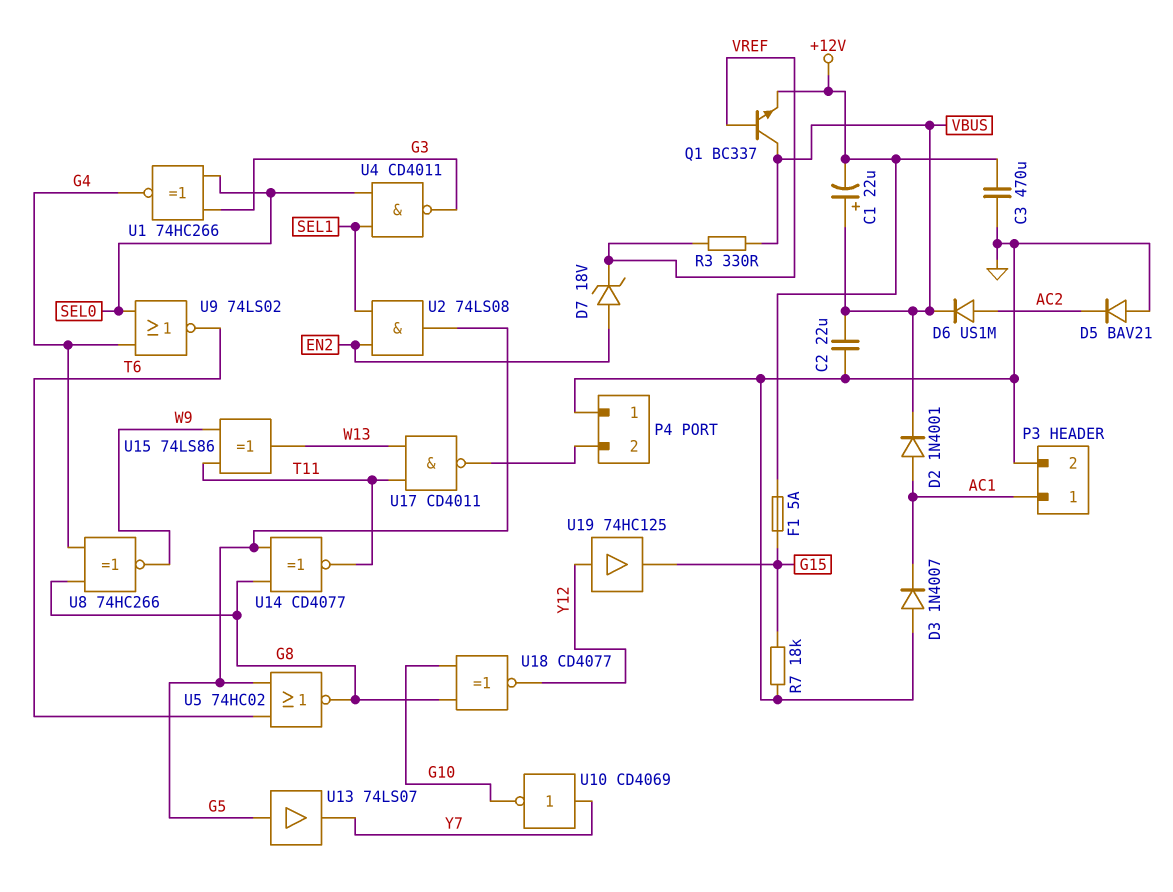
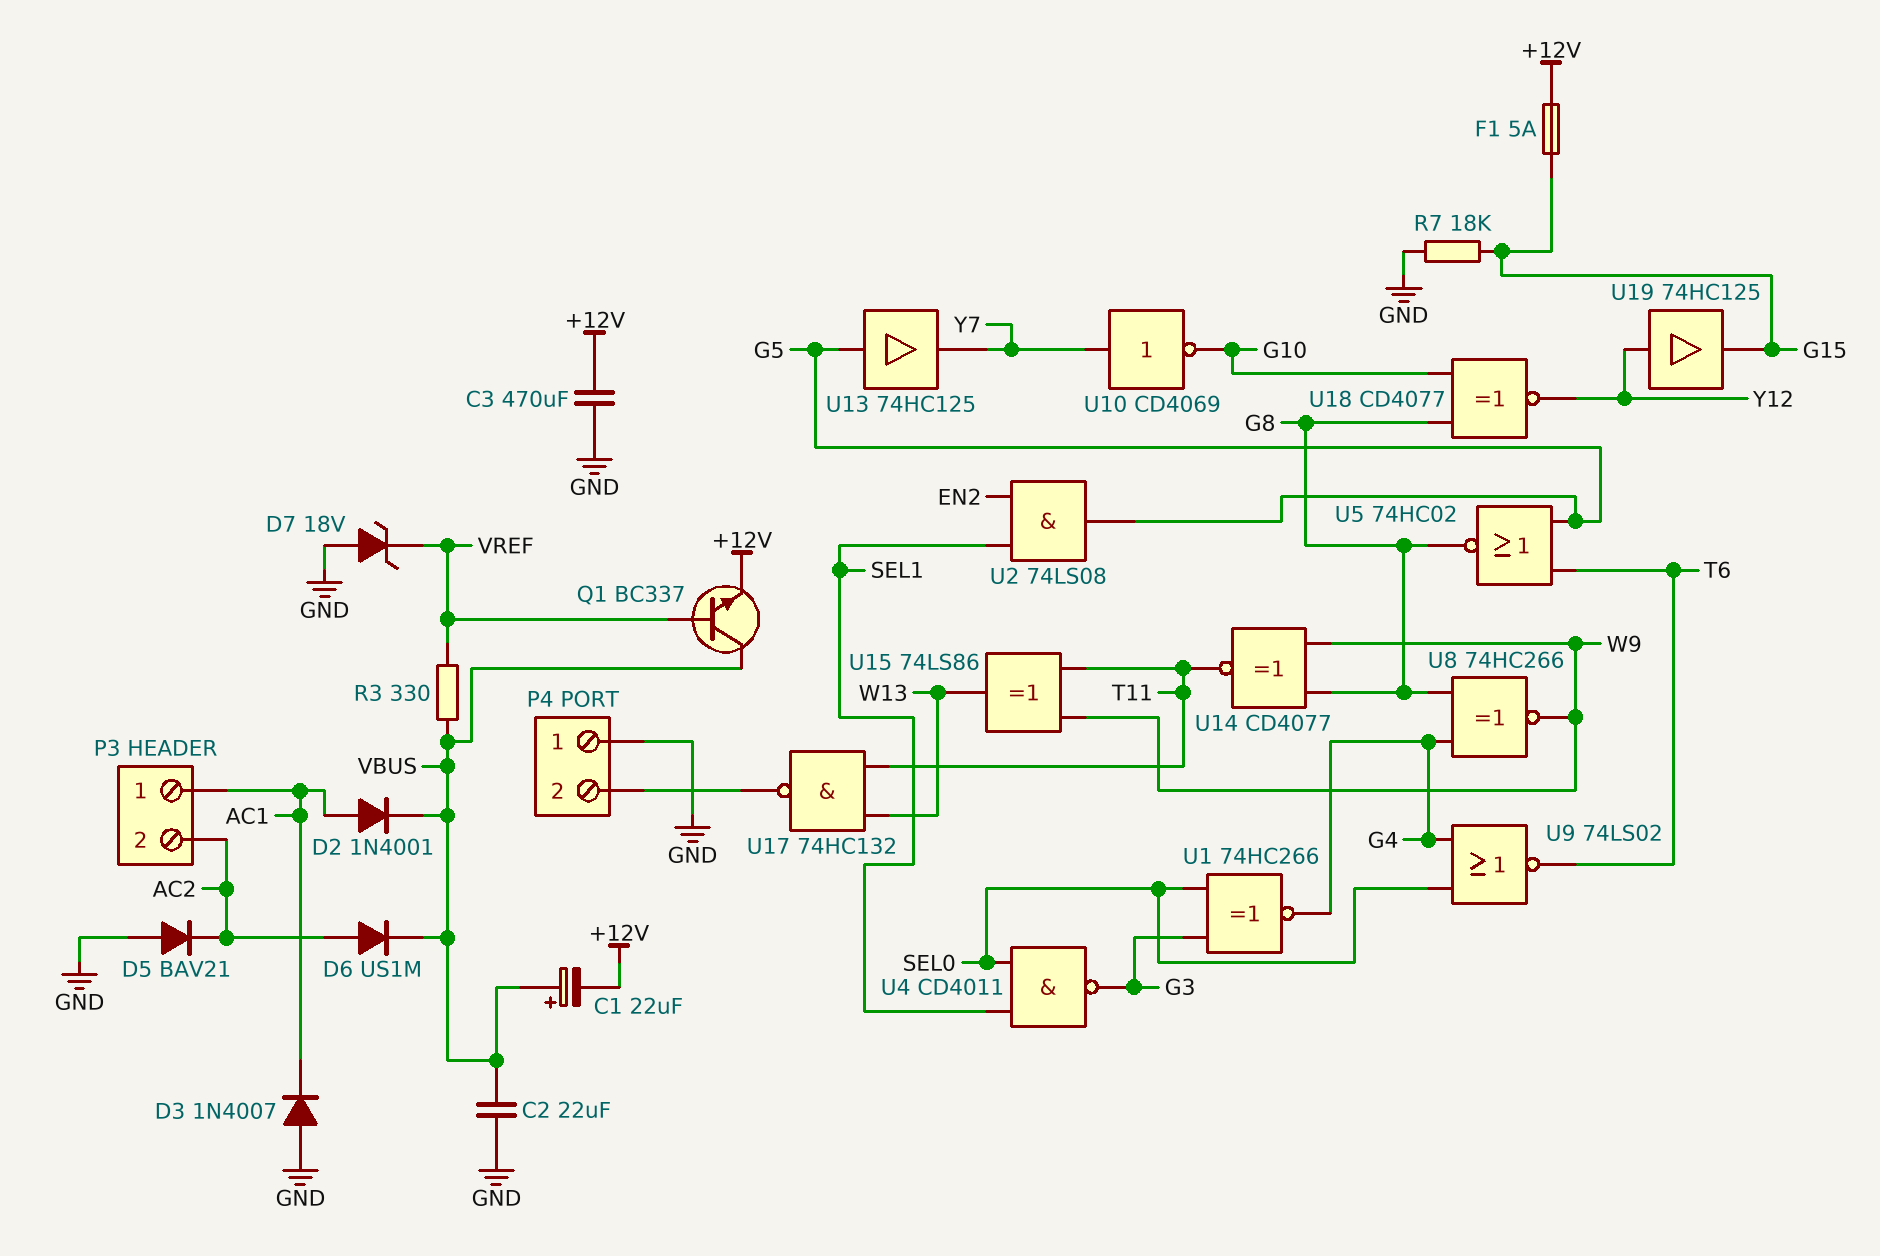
D7: zener 18V (A EN2, K VREF) -> zener 18V (A GND, K VREF)
P3 pin 2: GND -> AC2
U13: buffer 74LS07 (in G5, out Y7) -> buffer 74HC125 (in G5, out Y7)
U14: XNOR CD4077 (in G5, in G8, out T11) -> XNOR CD4077 (in G8, in W9, out T11)
U17: NAND CD4011 (in T11, in W13, out P4/2) -> NAND 74HC132 (in T11, in W13, out P4/2)

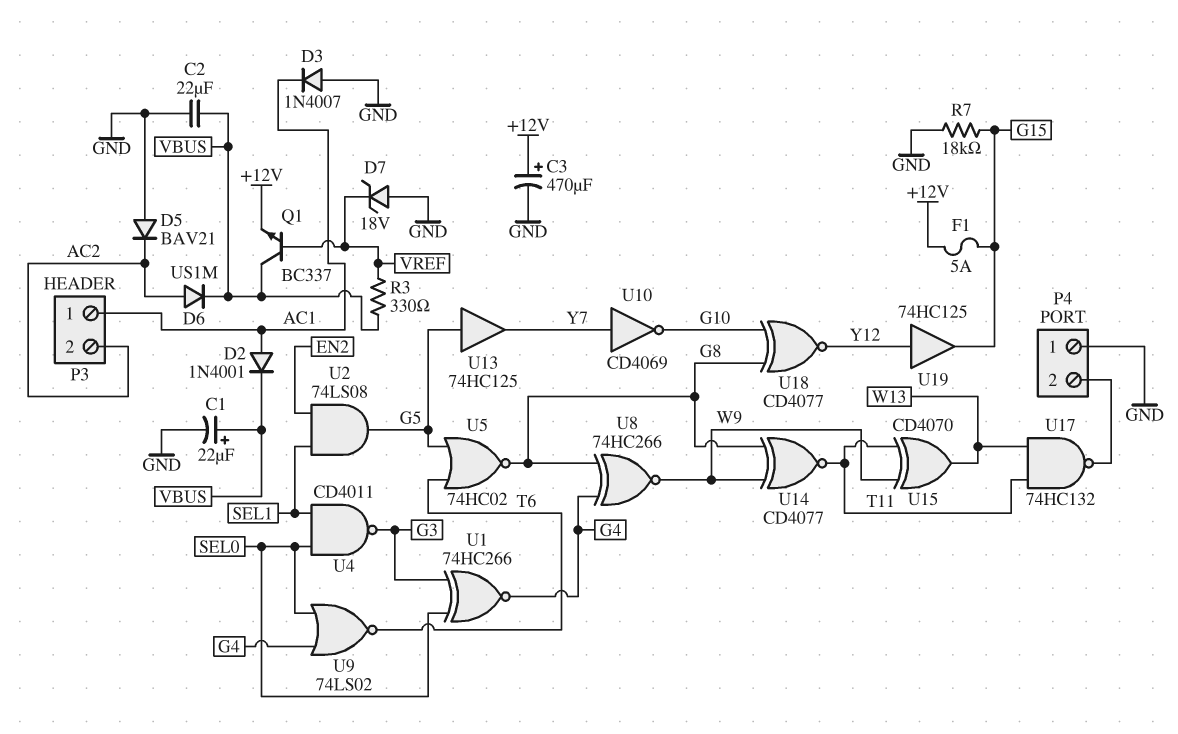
C1: 22uF (plus VBUS, minus +12V) -> 22uF (plus VBUS, minus GND)
C3: 470uF (+12V, GND) -> 470uF (plus +12V, minus GND)
U15: XOR 74LS86 (in T11, in W9, out W13) -> XOR CD4070 (in T11, in W9, out W13)

